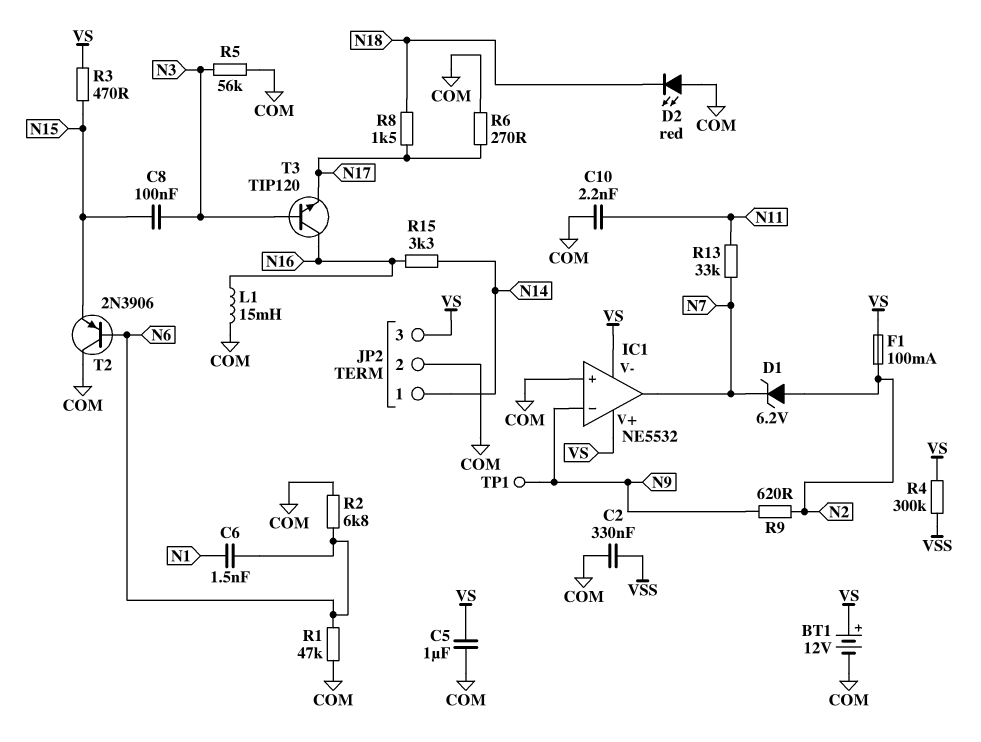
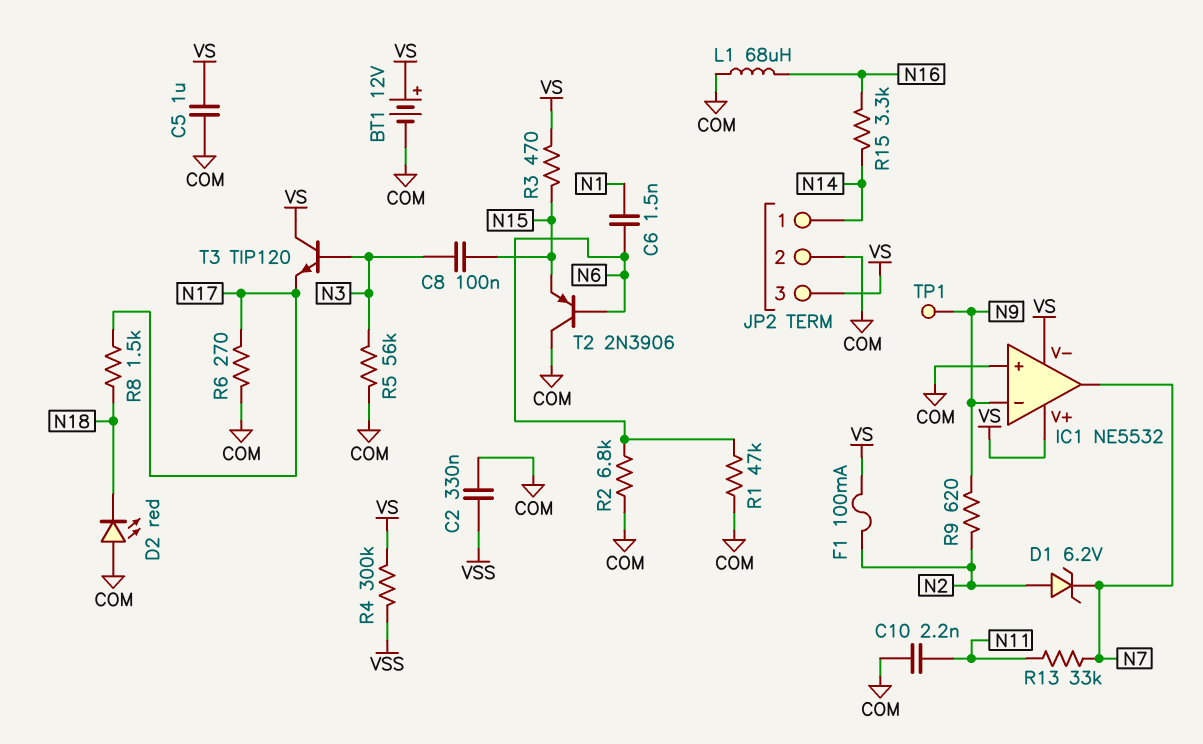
L1: 15mH (COM, N16) -> 68uH (COM, N16)
T3: NPN TIP120 (B N3, C N16, E N17) -> NPN TIP120 (B N3, C VS, E N17)

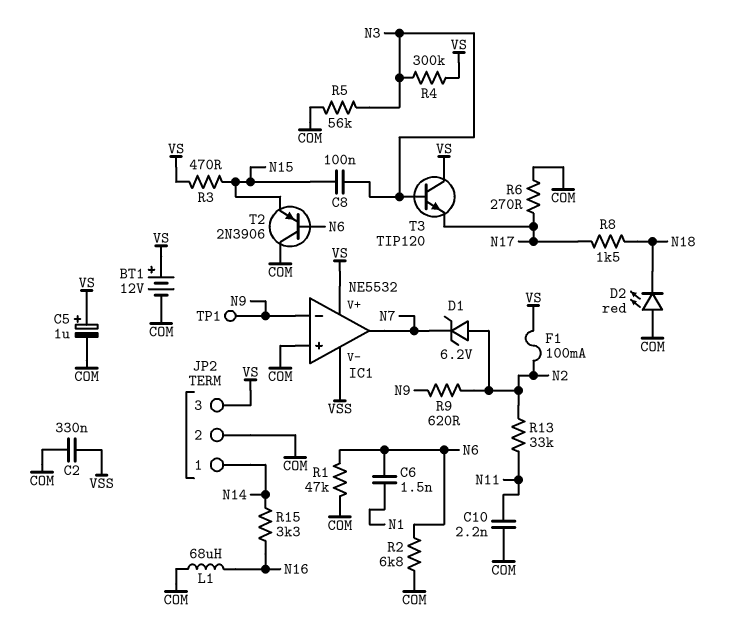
C5: 1uF (COM, VS) -> 1uF (plus VS, minus COM)
IC1 pin V-: VS -> VSS
R4: 300k (VS, VSS) -> 300k (N3, VS)
R13: 33k (N7, N11) -> 33k (N2, N11)

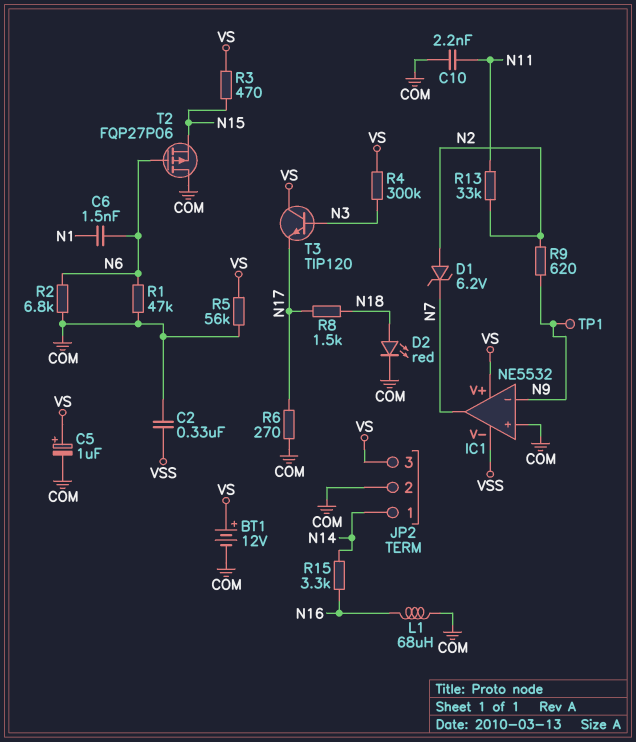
C8: 100nF (N3, N15) -> none
D2: LED red (A COM, K N18) -> LED red (A N18, K COM)
F1: 100mA (N2, VS) -> none
R5: 56k (COM, N3) -> 56k (COM, VS)
T2: PNP 2N3906 (B N6, C COM, E N15) -> PMOS FQP27P06 (G N6, D COM, S N15)

